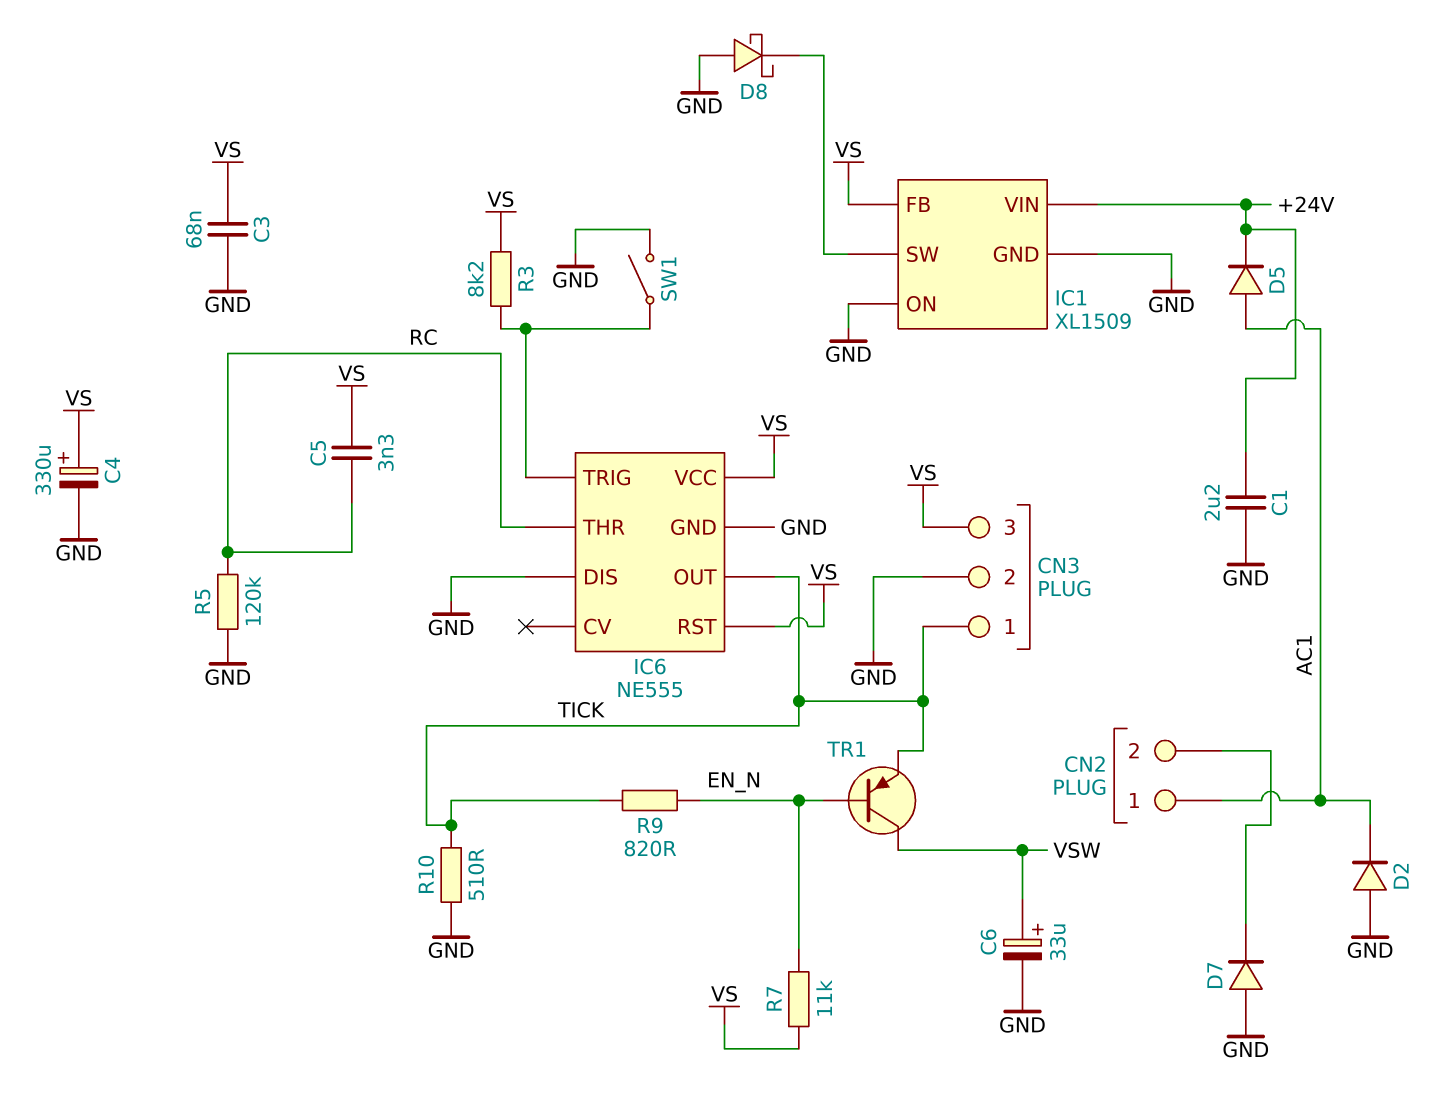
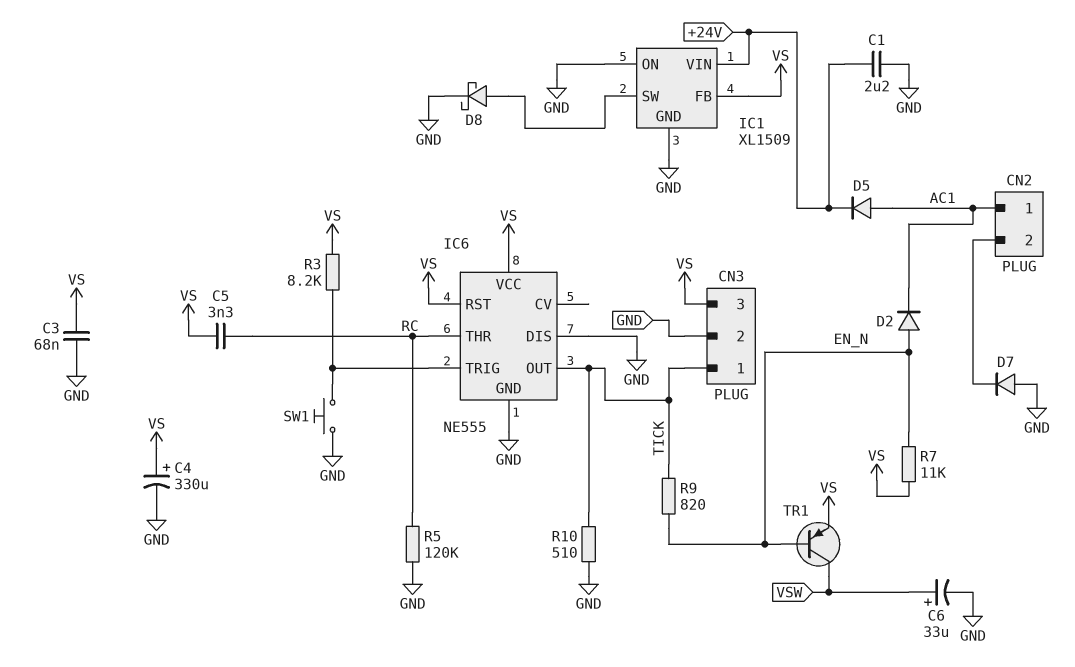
D2: diode (A GND, K AC1) -> diode (A EN_N, K AC1)
D8: schottky (A GND, K IC1/SW) -> schottky (A IC1/SW, K GND)
SW1: switch (GND, IC6/TRIG) -> button (GND, IC6/TRIG)
TR1: PNP (B EN_N, C VSW, E TICK) -> PNP (B EN_N, C VSW, E VS)

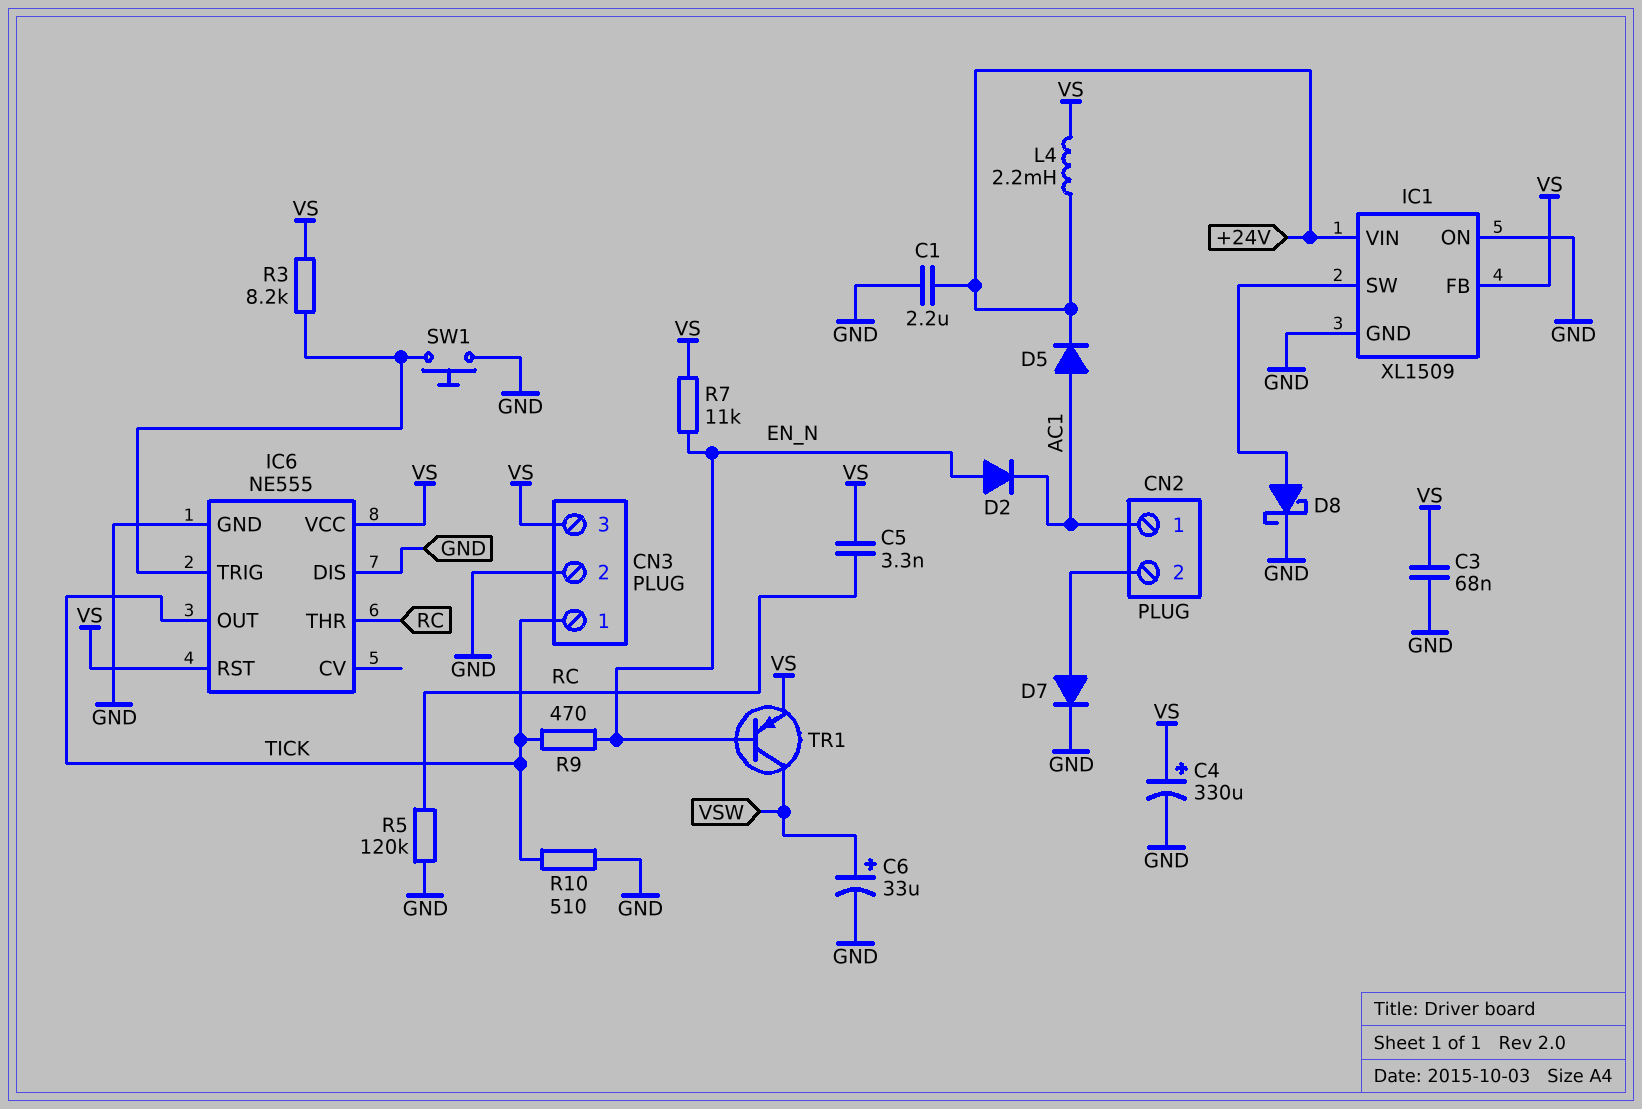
D7: diode (A GND, K CN2/2) -> diode (A CN2/2, K GND)
L4: none -> 2.2mH (+24V, VS)
R9: 820 (EN_N, TICK) -> 470 (EN_N, TICK)

